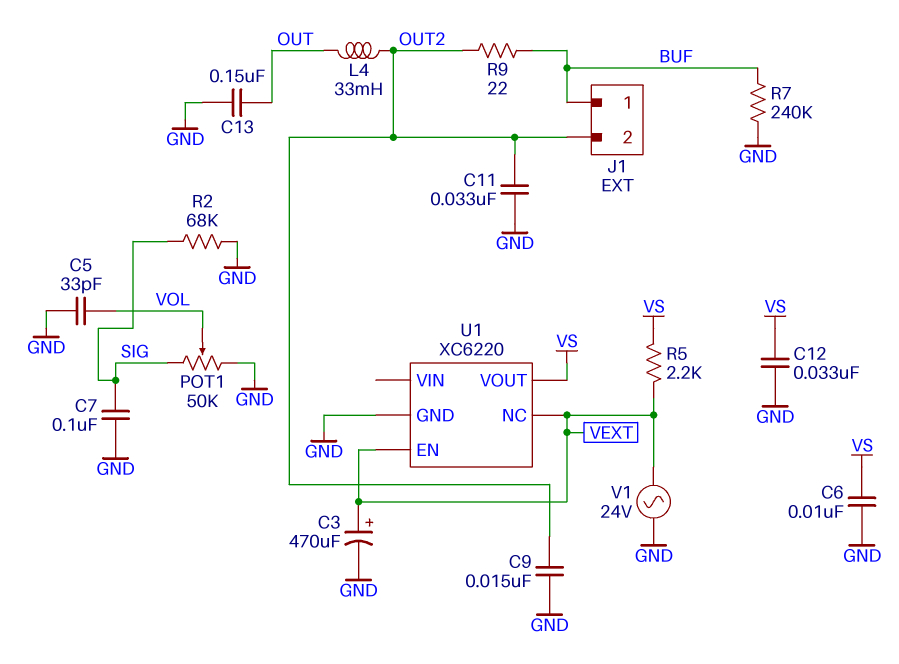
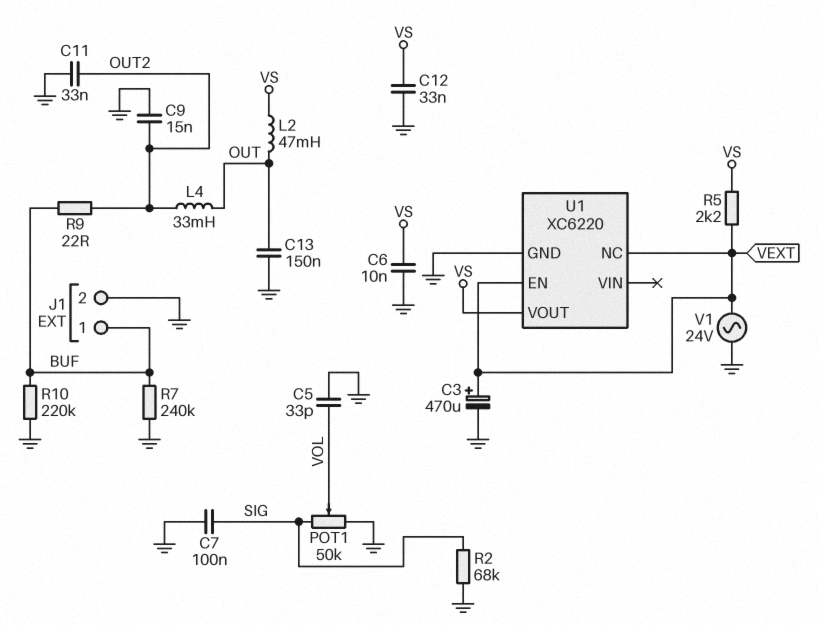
J1 pin 2: OUT2 -> GND
L2: none -> 47mH (OUT, VS)
R10: none -> 220k (BUF, GND)

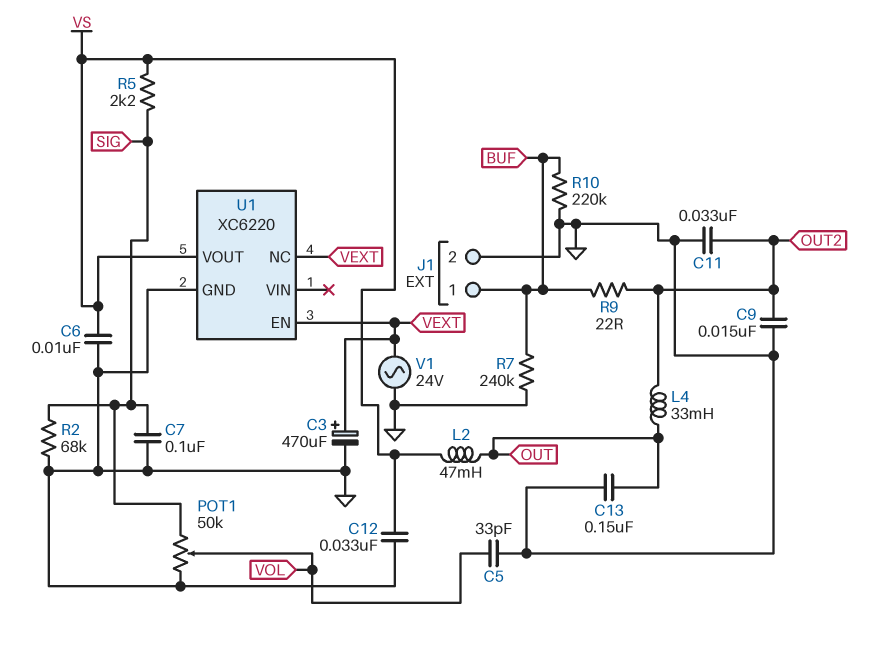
R5: 2.2k (VEXT, VS) -> 2.2k (SIG, VS)

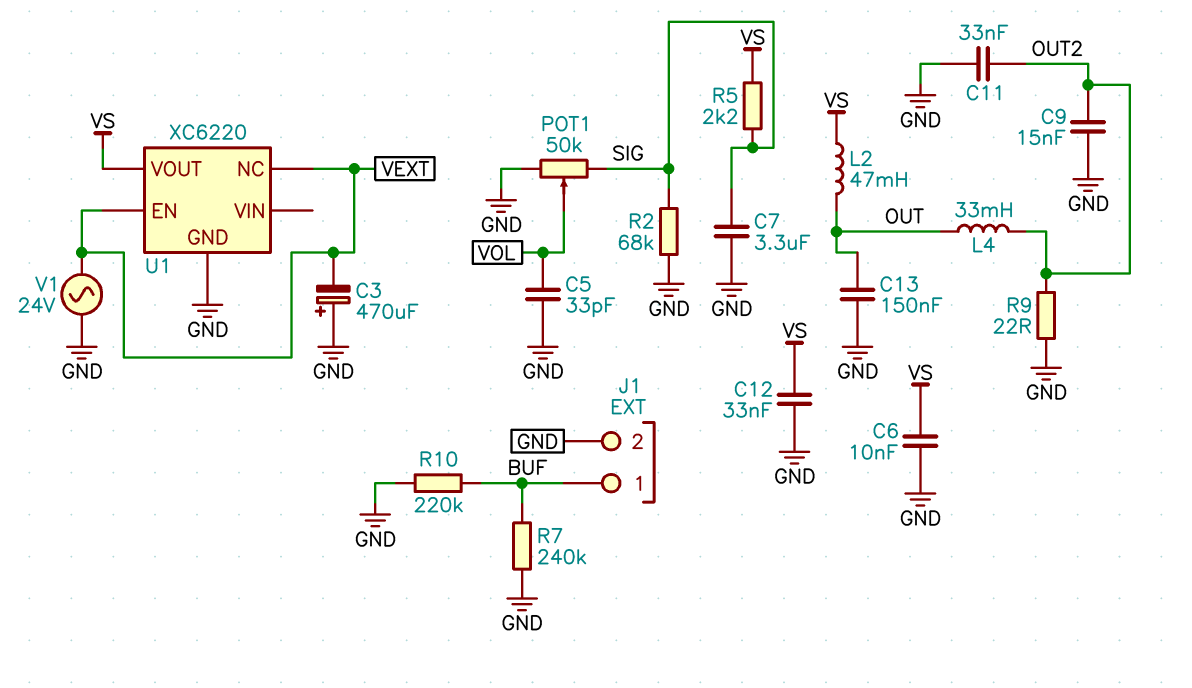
C3: 470uF (plus VEXT, minus GND) -> 470uF (plus GND, minus VEXT)
C7: 100nF (GND, SIG) -> 3.3uF (GND, SIG)
R9: 22 (BUF, OUT2) -> 22 (GND, OUT2)

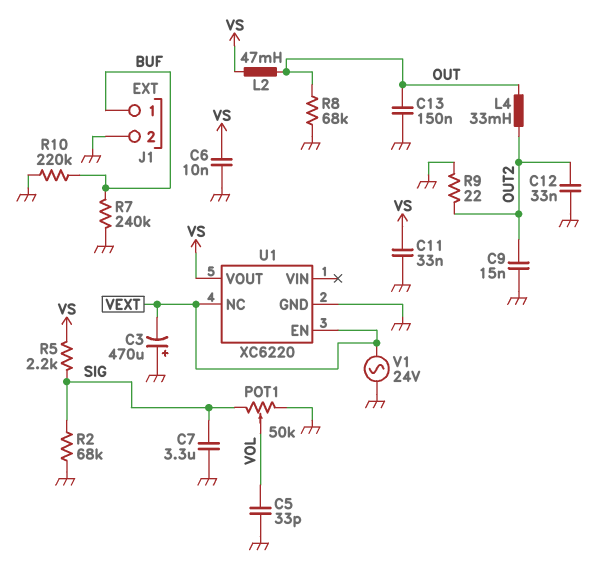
C11: 33nF (GND, OUT2) -> 33nF (GND, VS)
C12: 33nF (GND, VS) -> 33nF (GND, OUT2)
R8: none -> 68k (GND, OUT)

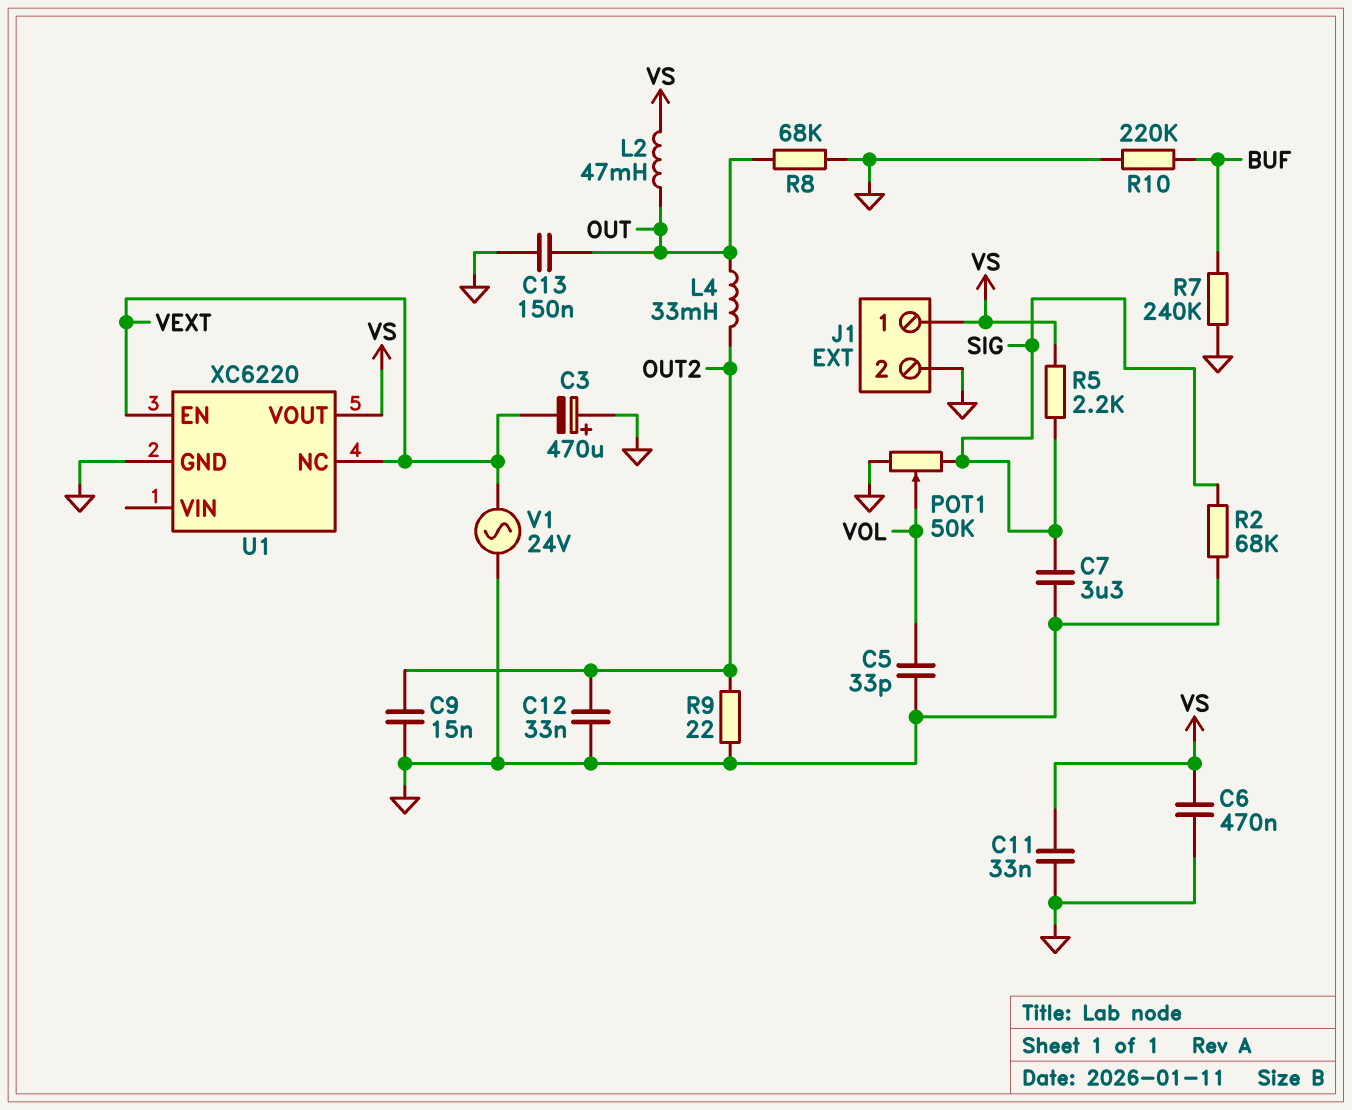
C6: 10nF (GND, VS) -> 470nF (GND, VS)
J1 pin 1: BUF -> VS

